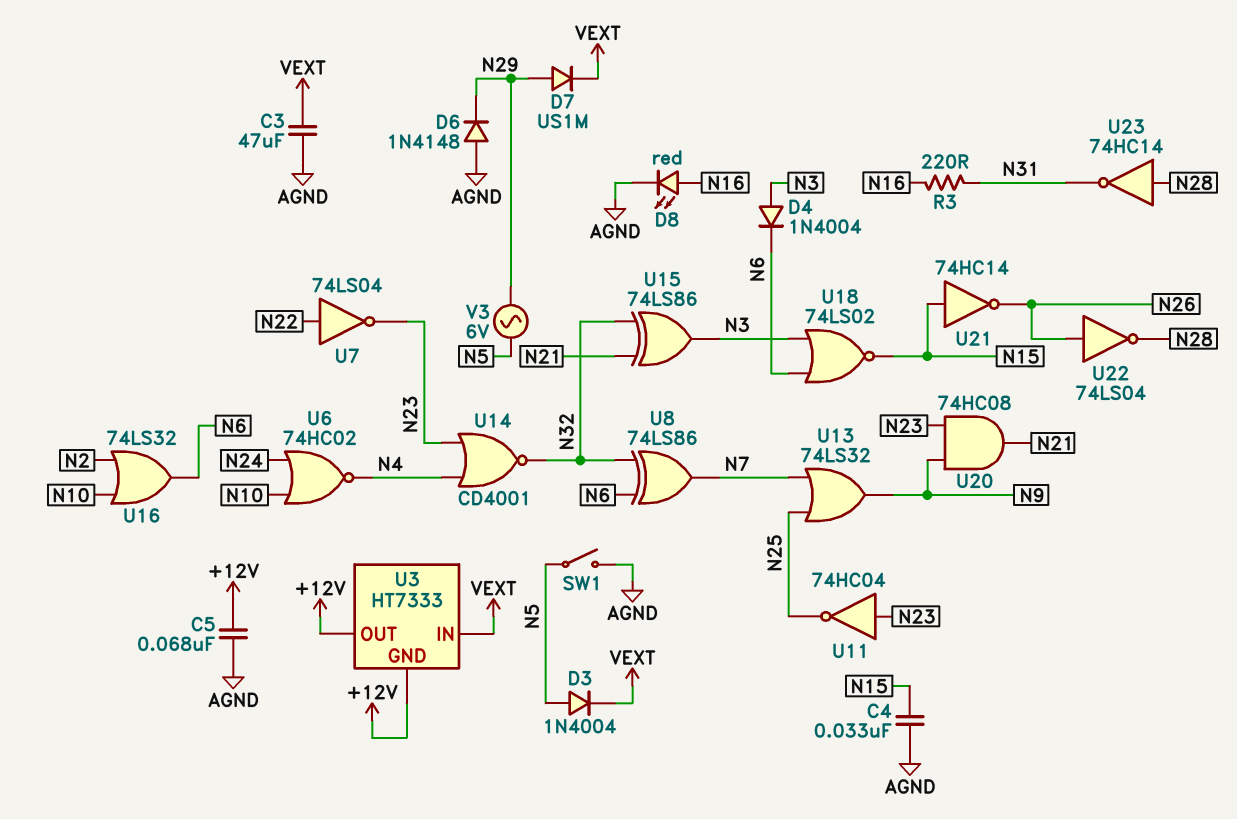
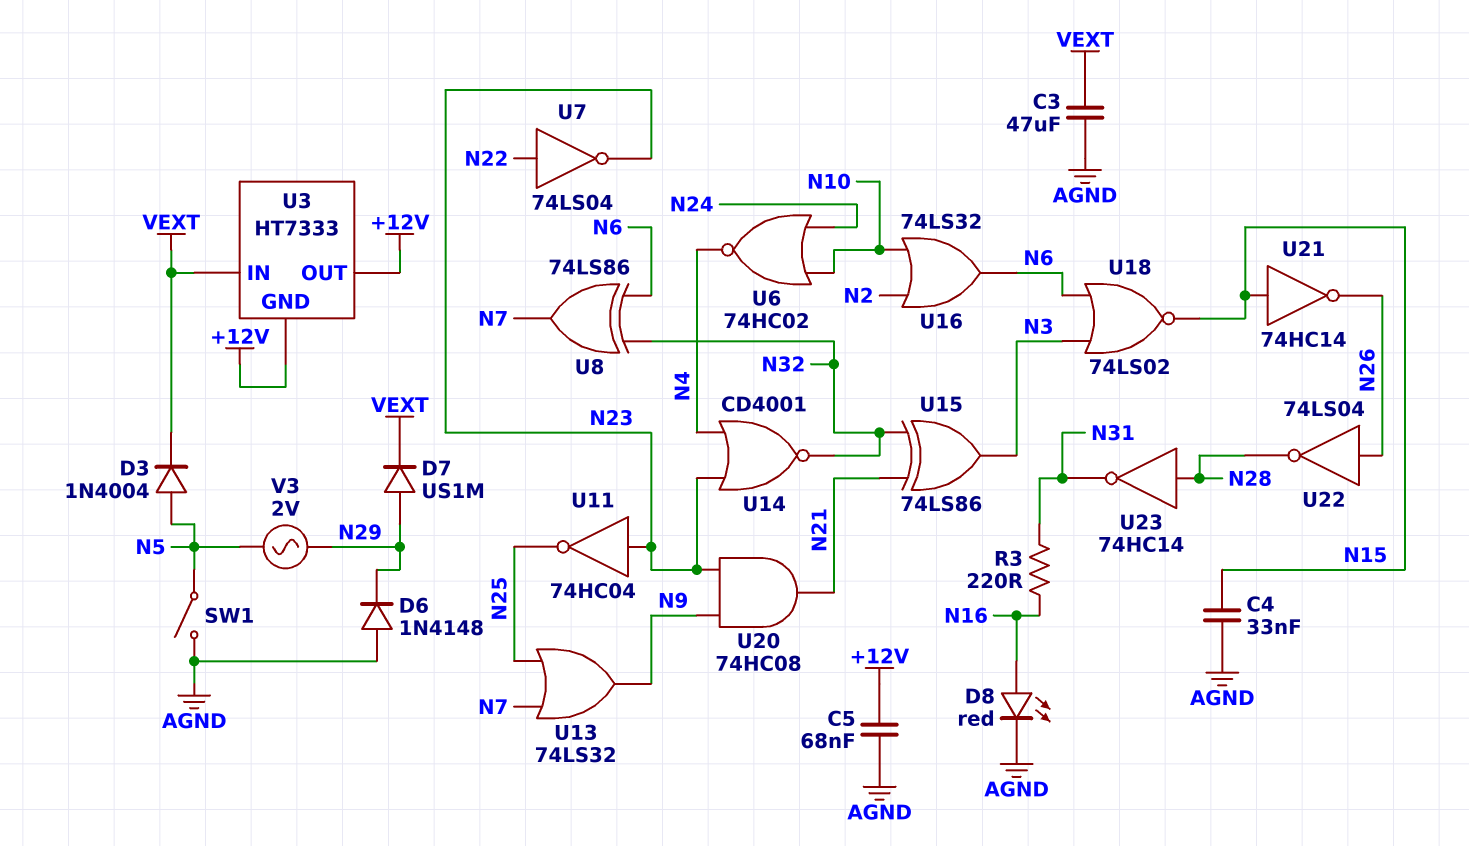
D4: diode 1N4004 (A N3, K N6) -> none
V3: AC 6V (N5, N29) -> AC 2V (N5, N29)

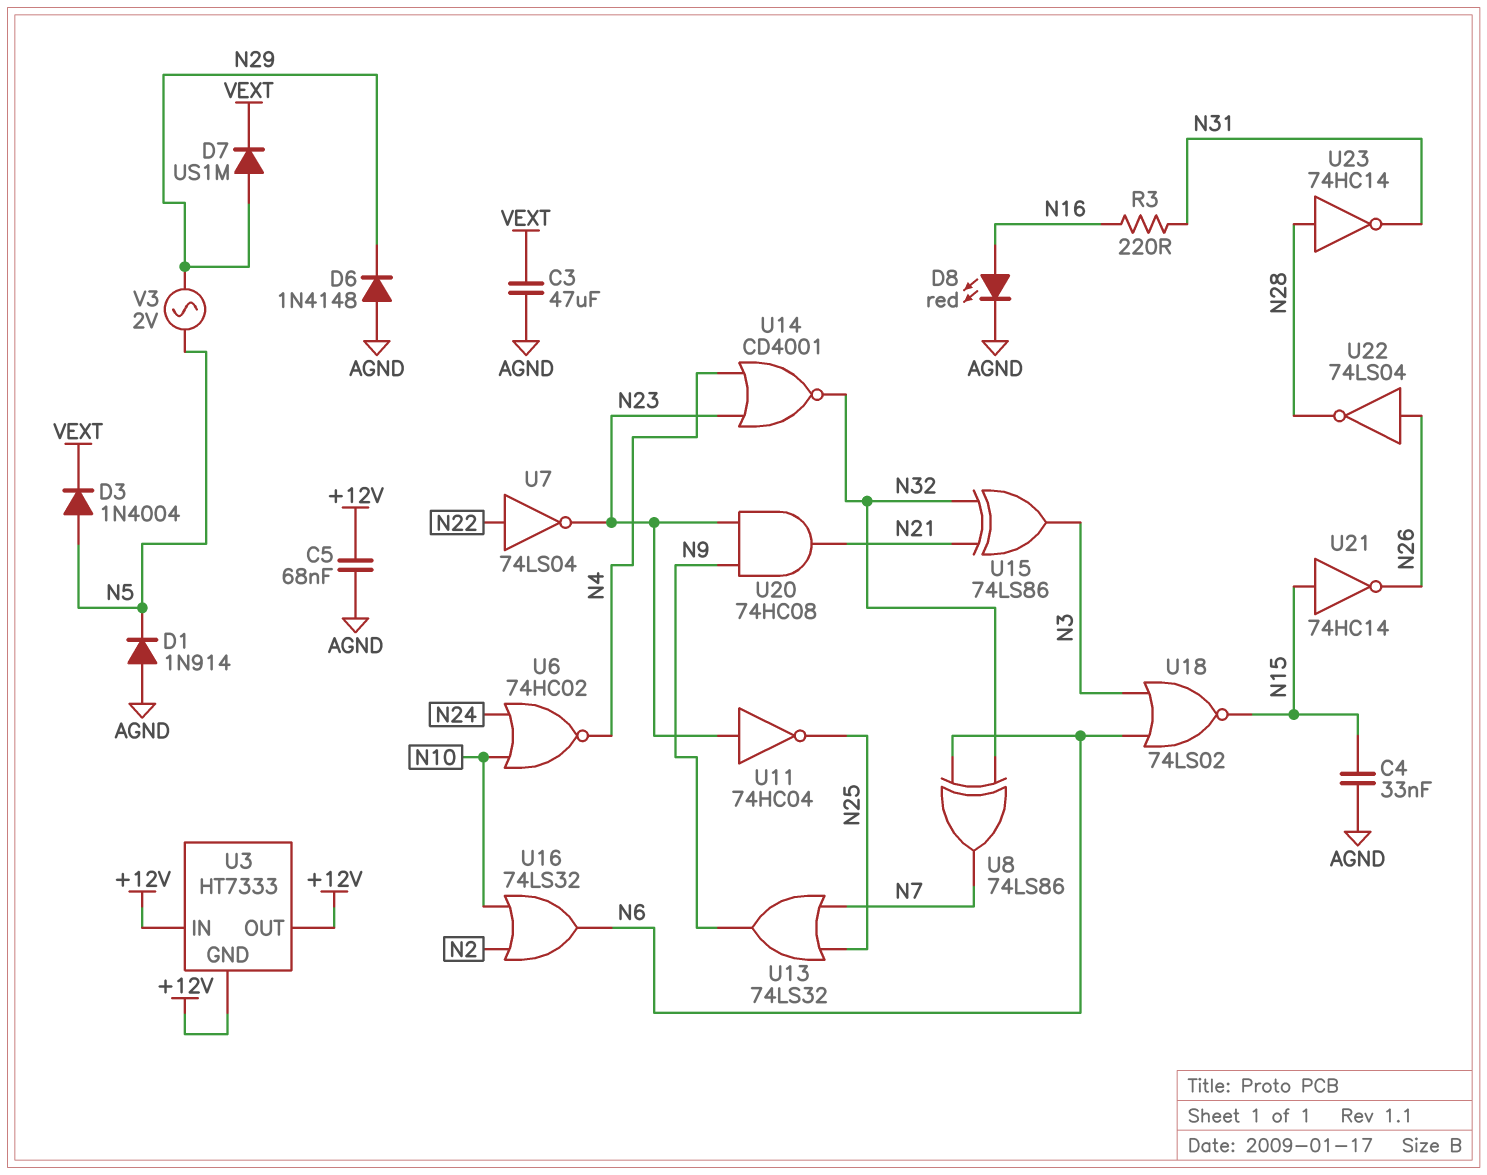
D1: none -> diode 1N914 (A AGND, K N5)
SW1: switch (AGND, N5) -> none
U3 pin IN: VEXT -> +12V

